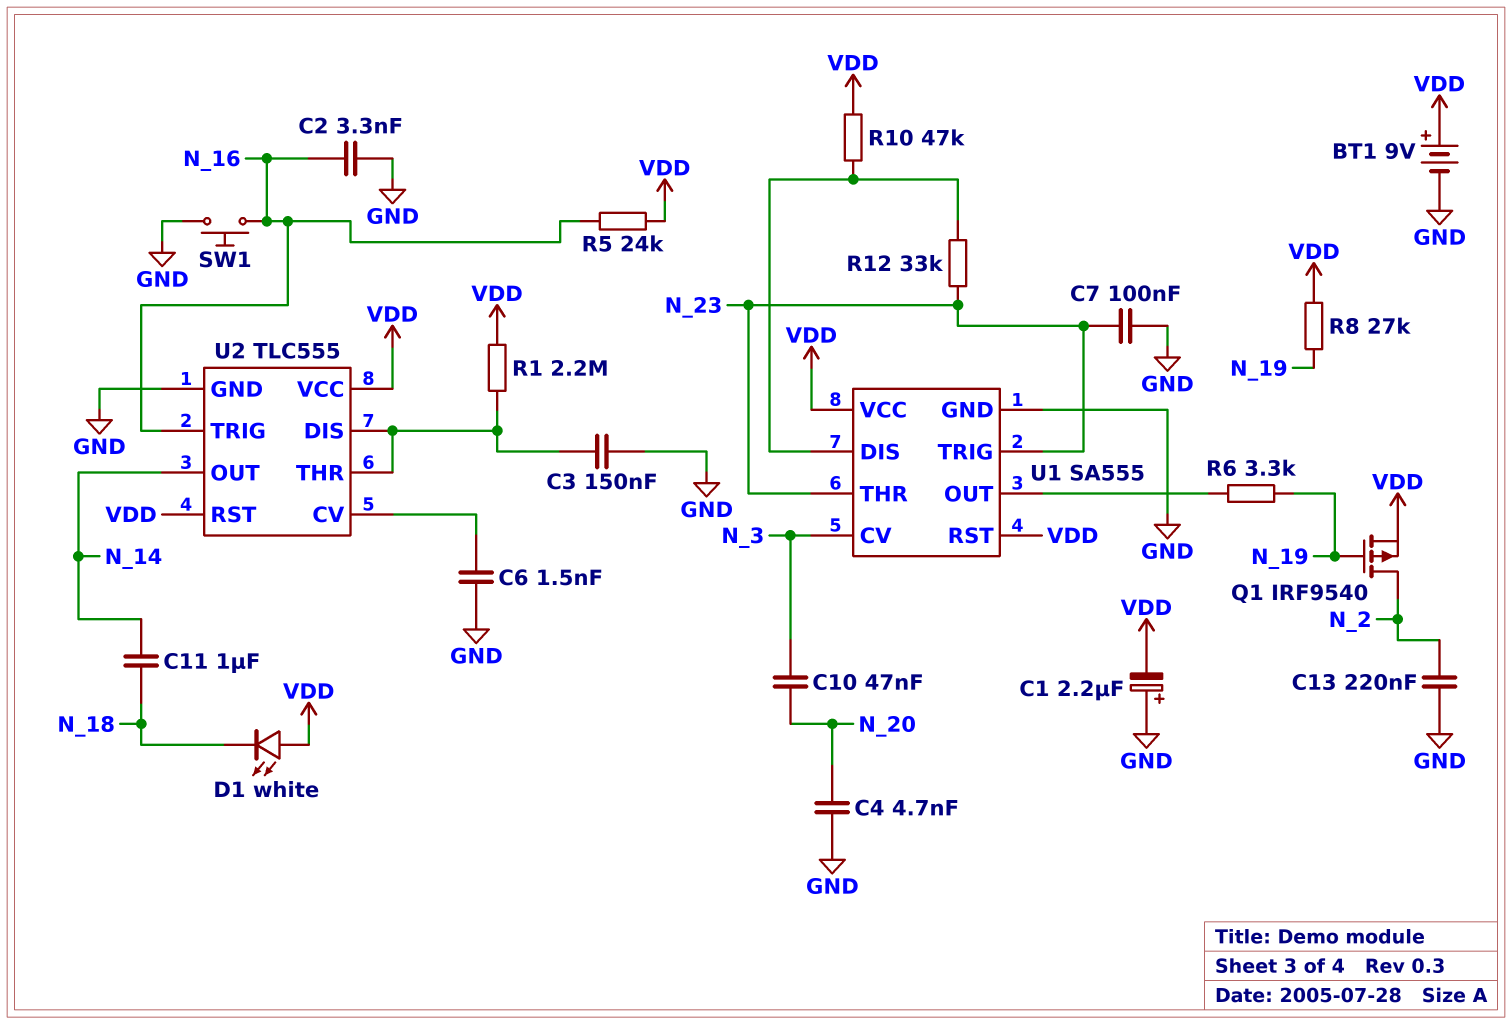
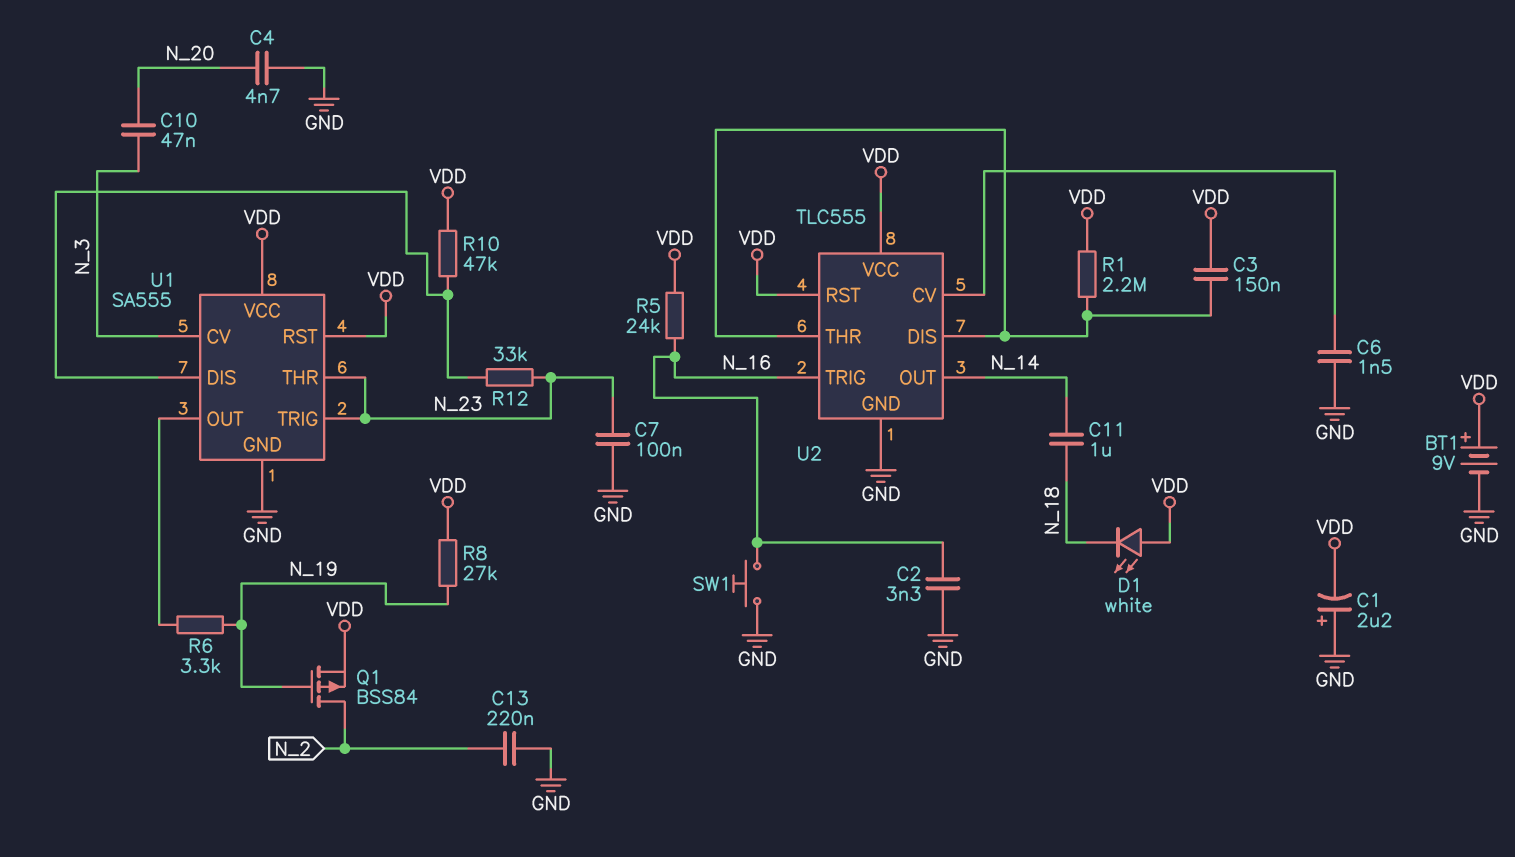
C3: 150nF (GND, U2/DIS) -> 150nF (U2/DIS, VDD)
Q1: PMOS IRF9540 (G N_19, D N_2, S VDD) -> PMOS BSS84 (G N_19, D N_2, S VDD)

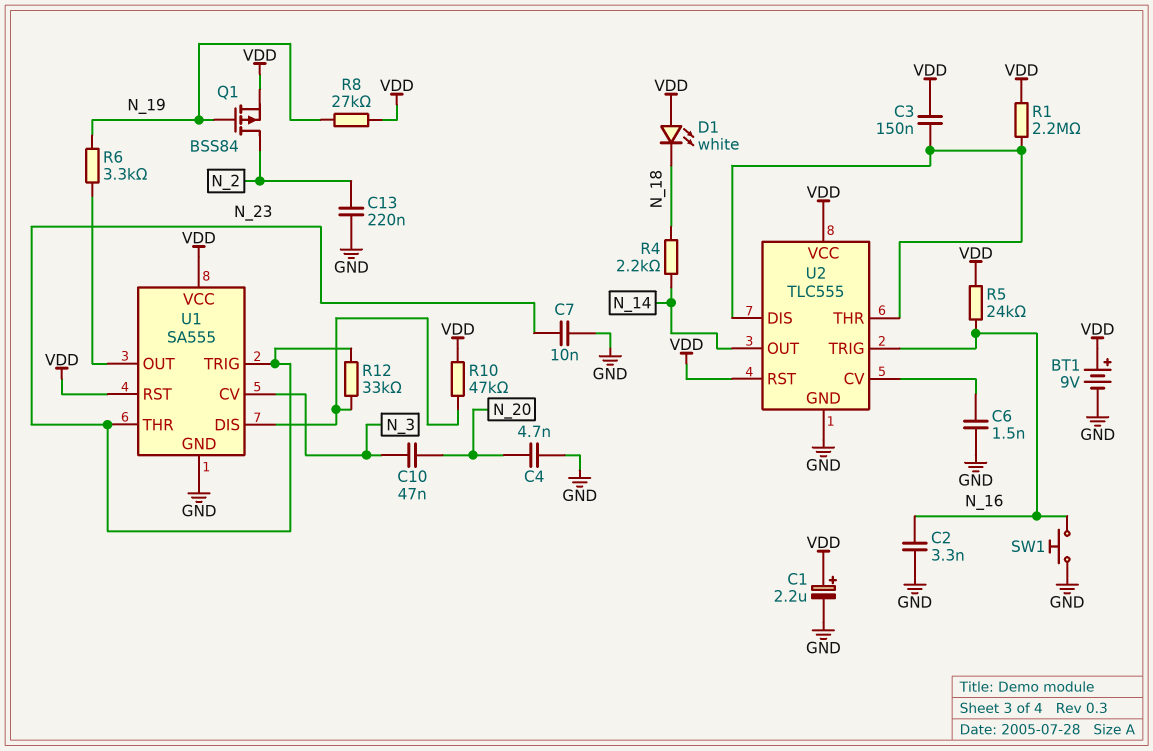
C1: 2.2uF (plus GND, minus VDD) -> 2.2uF (plus VDD, minus GND)
C7: 100nF (GND, N_23) -> 10nF (GND, N_23)
C11: 1uF (N_14, N_18) -> none
R4: none -> 2.2k (N_14, N_18)

